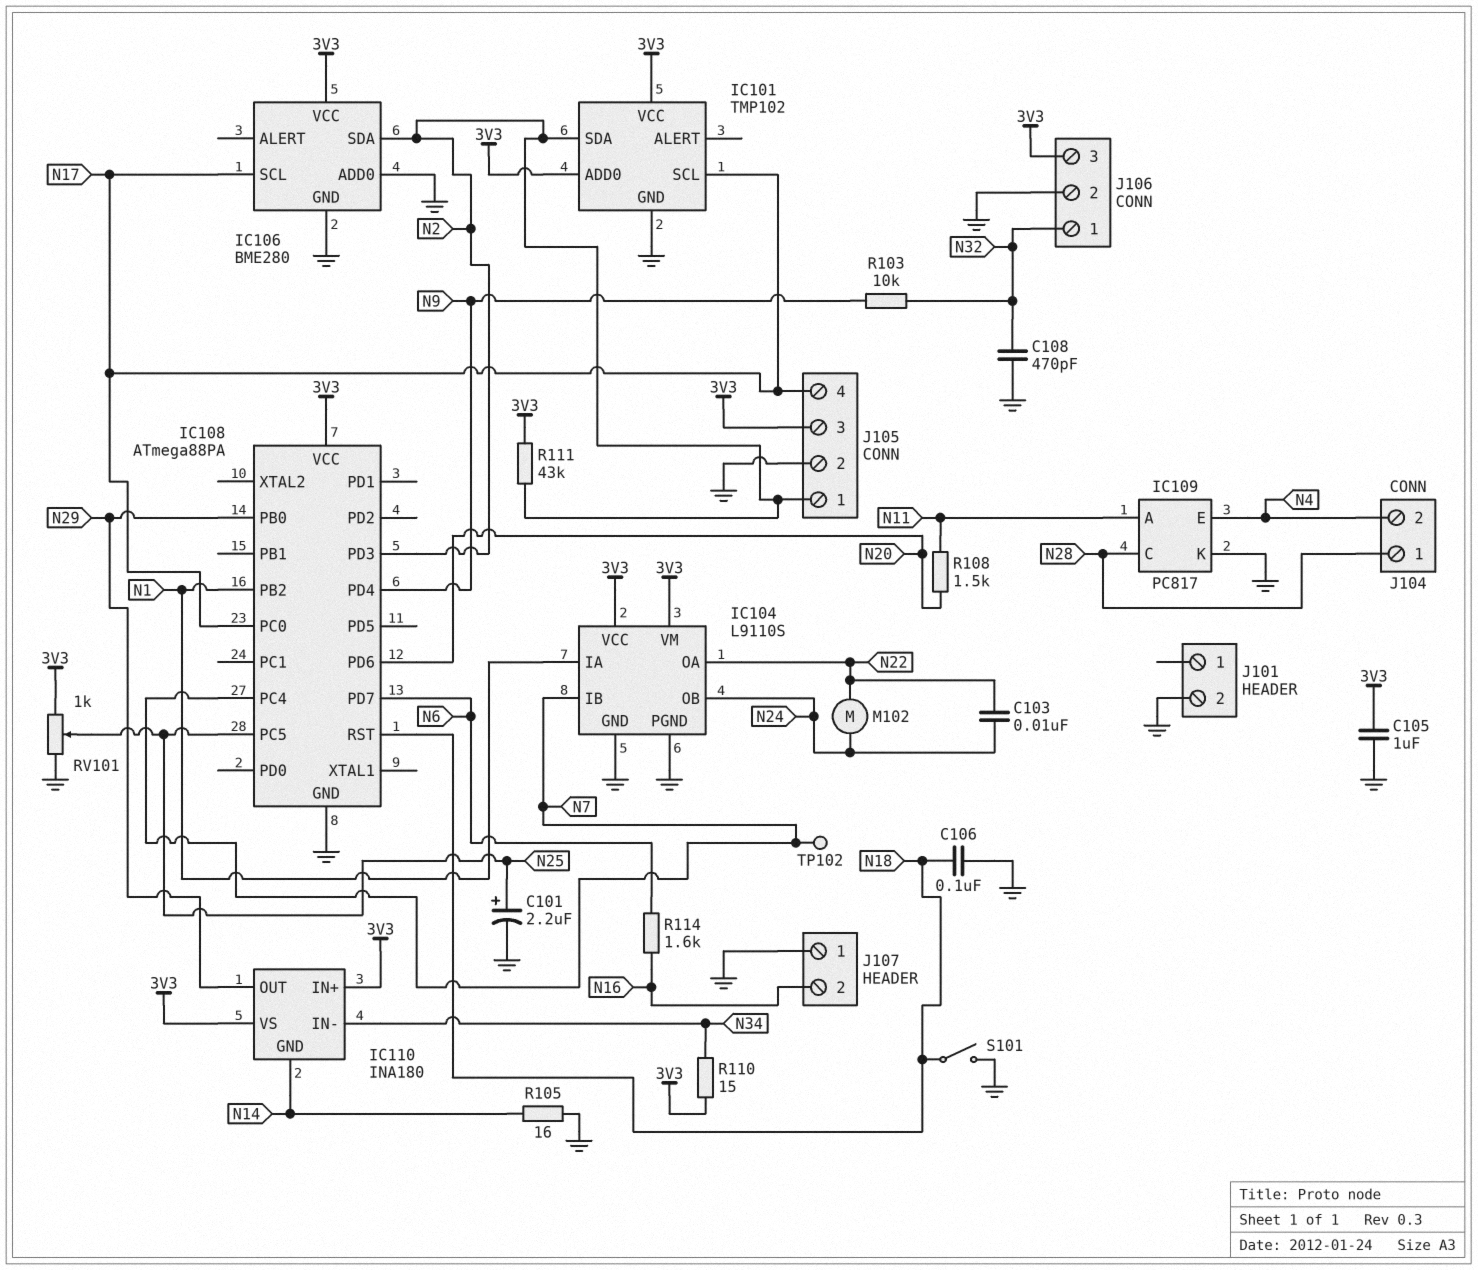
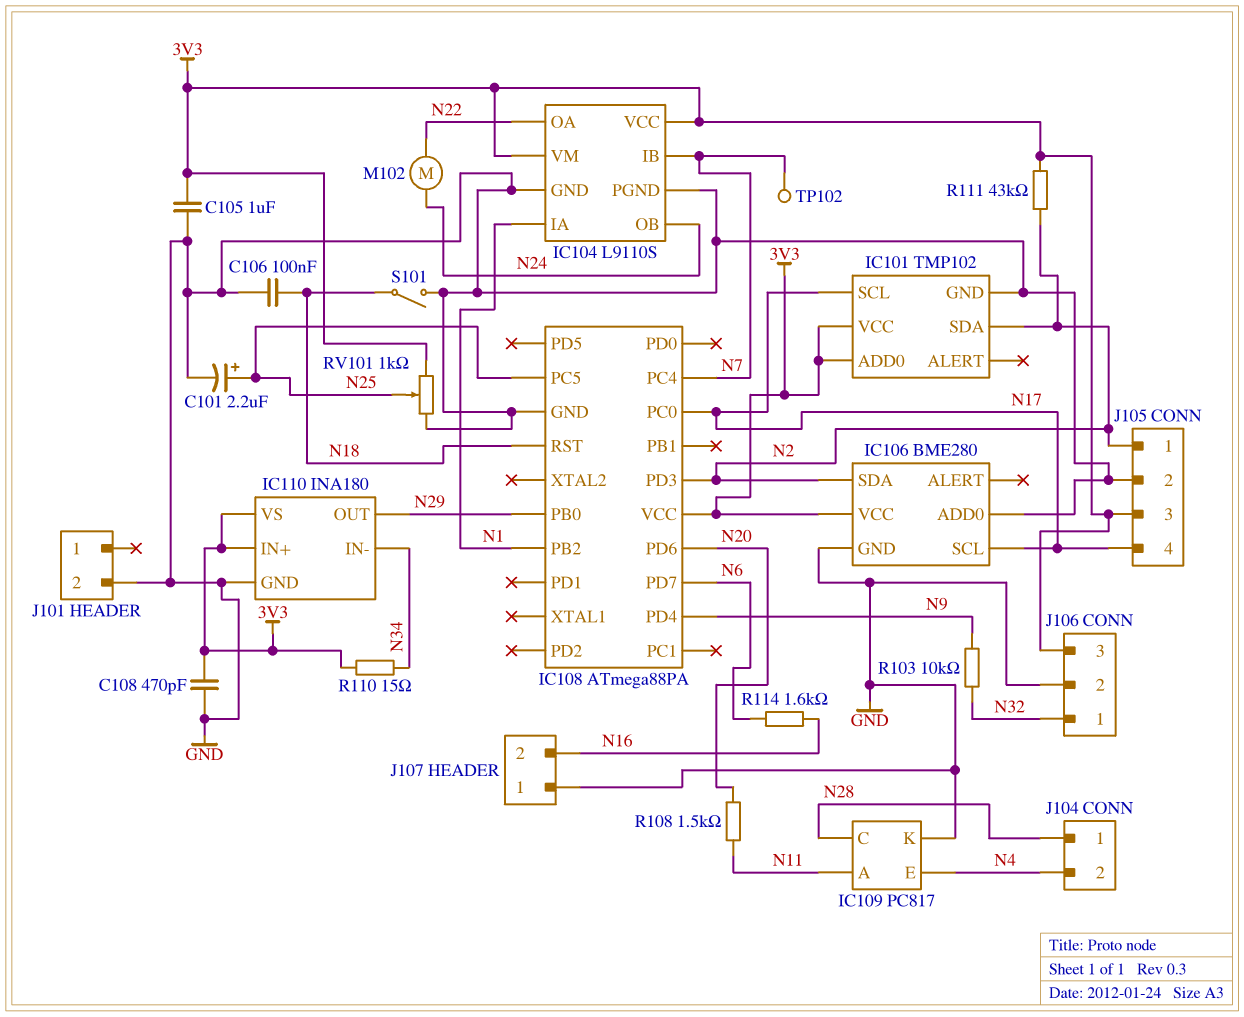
C103: 10nF (N22, N24) -> none
C108: 470pF (GND, N32) -> 470pF (3V3, GND)
IC110 pin GND: N14 -> GND
R105: 16 (GND, N14) -> none

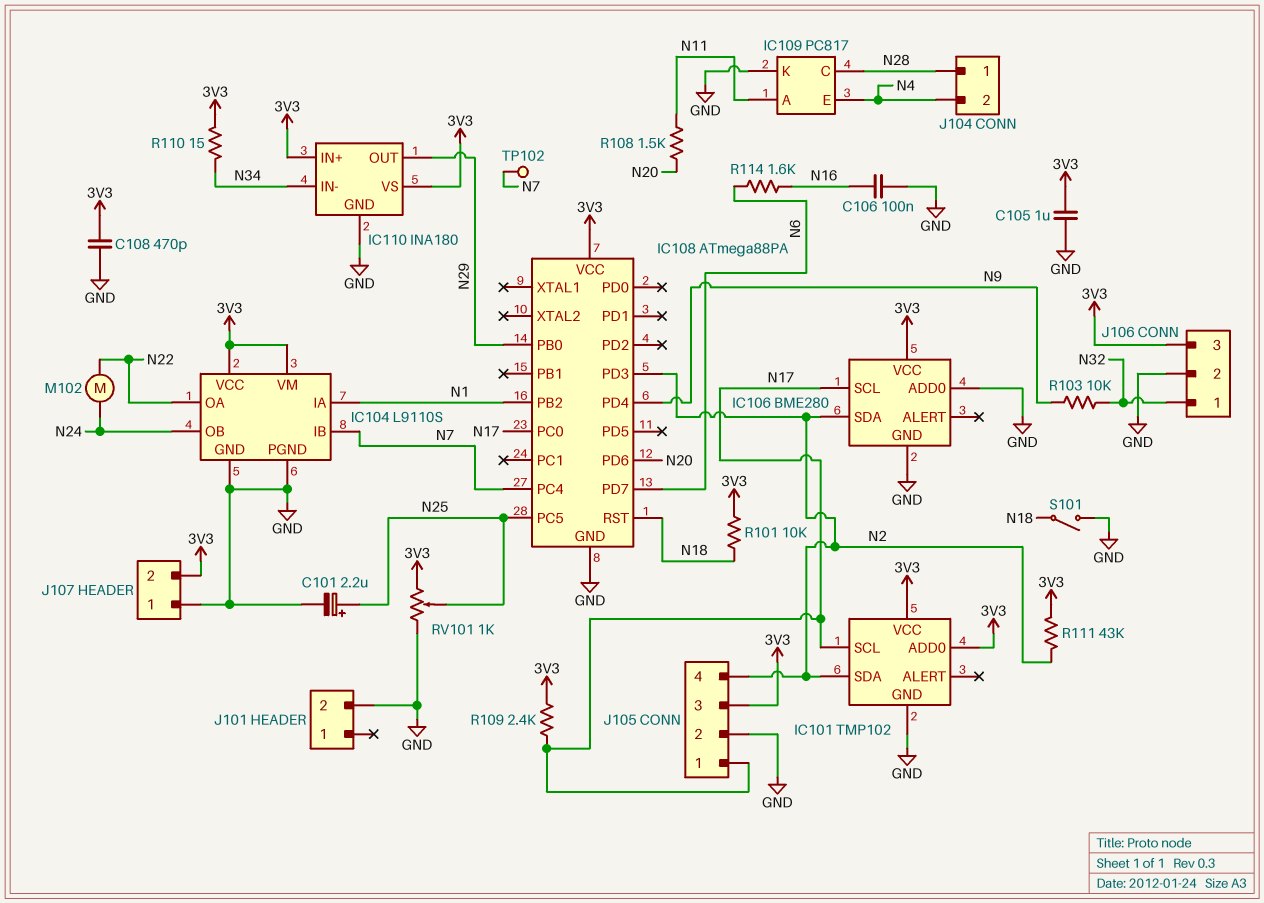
C106: 100nF (GND, N18) -> 100nF (GND, N16)
J105 pin 1: N2 -> N17
J105 pin 4: N17 -> N2
J107 pin 2: N16 -> 3V3
R101: none -> 10k (3V3, N18)
R109: none -> 2.4k (3V3, N17)

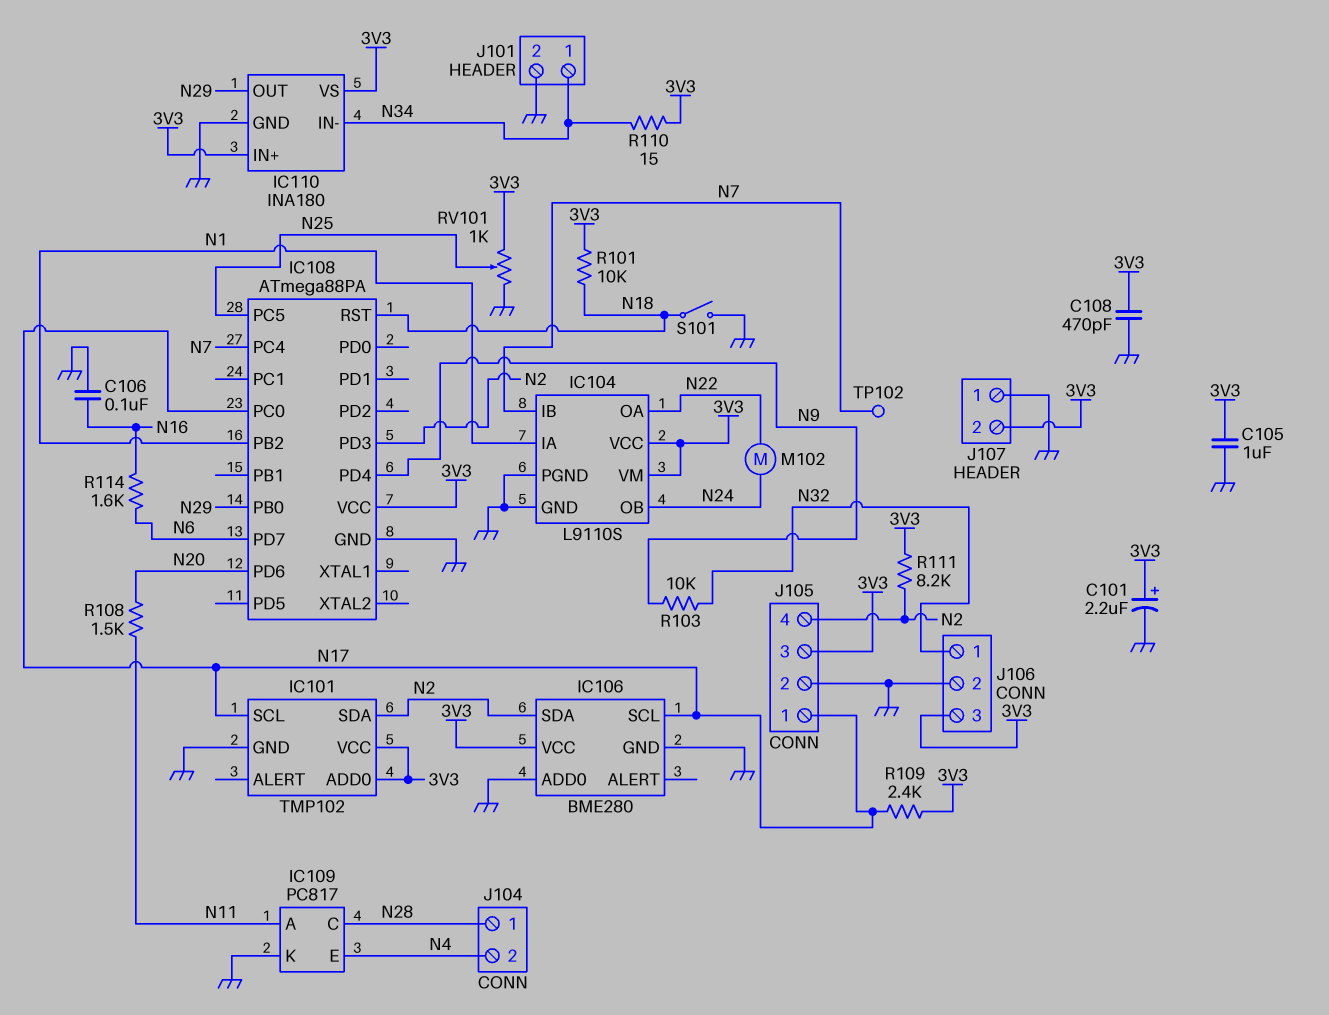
C101: 2.2uF (plus N25, minus GND) -> 2.2uF (plus 3V3, minus GND)
J101 pin 1: none -> N34
R111: 43k (3V3, N2) -> 8.2k (3V3, N2)

